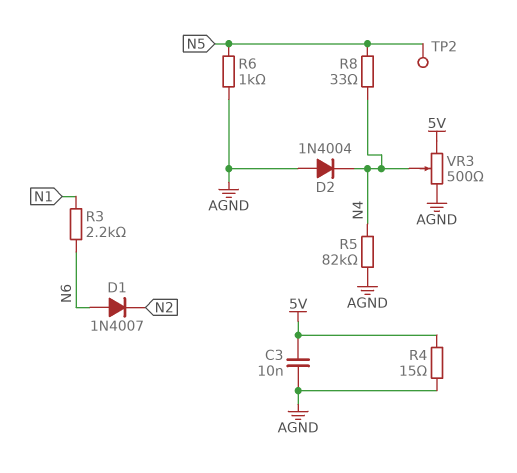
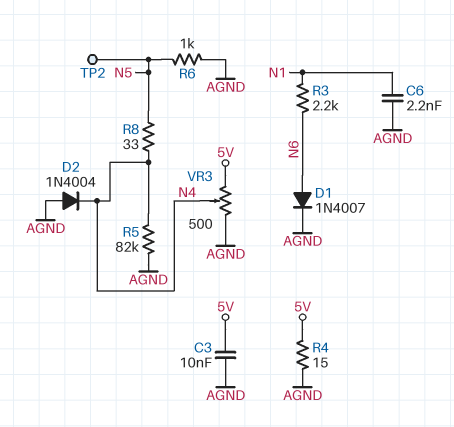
C6: none -> 2.2nF (AGND, N1)
D1: diode 1N4007 (A N6, K N2) -> diode 1N4007 (A N6, K AGND)

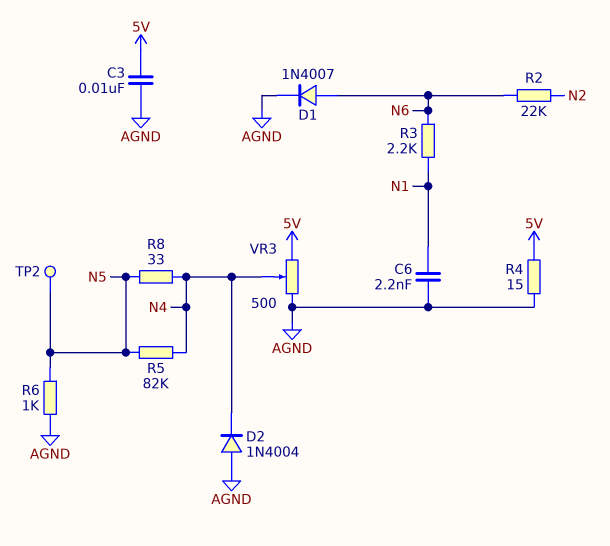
R2: none -> 22k (N2, N6)
R5: 82k (AGND, N4) -> 82k (N4, N5)

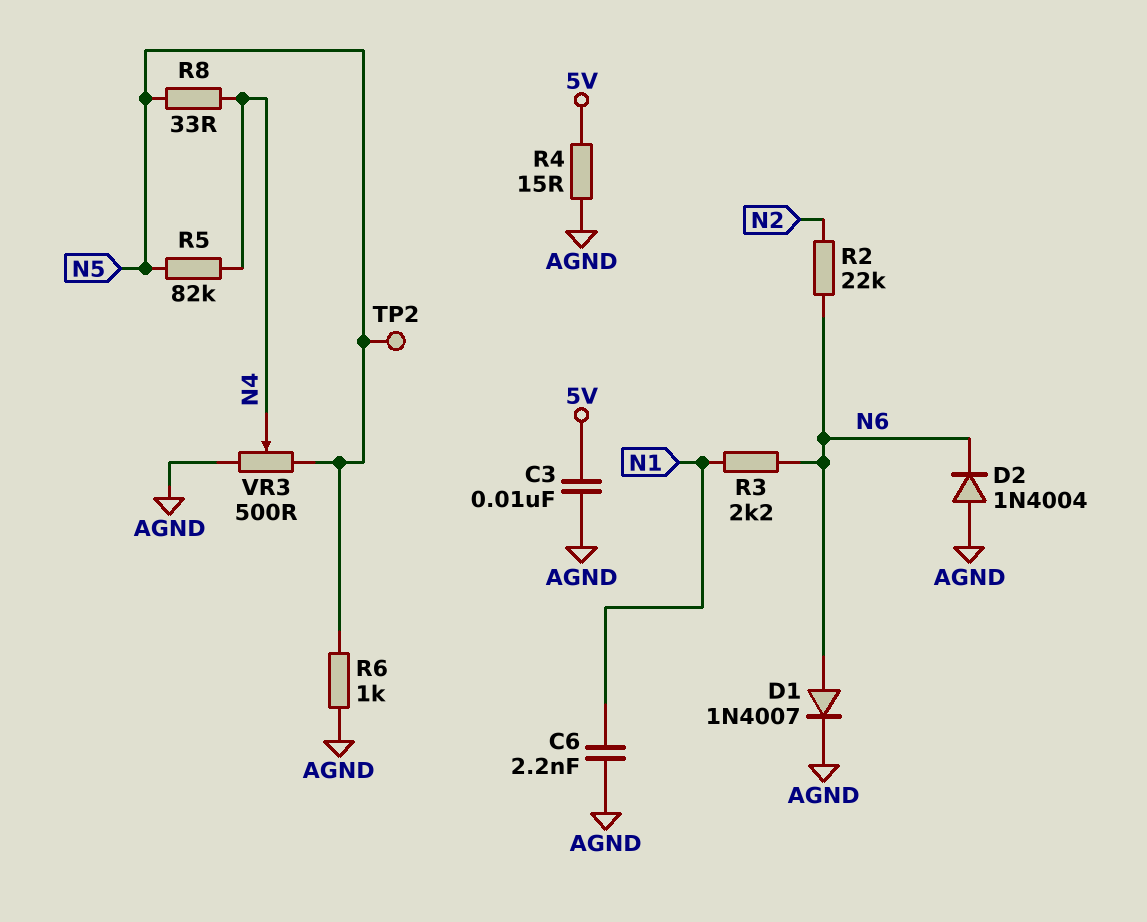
D2: diode 1N4004 (A AGND, K N4) -> diode 1N4004 (A AGND, K N6)
VR3: 500 (5V, AGND, wiper N4) -> 500 (AGND, N5, wiper N4)

